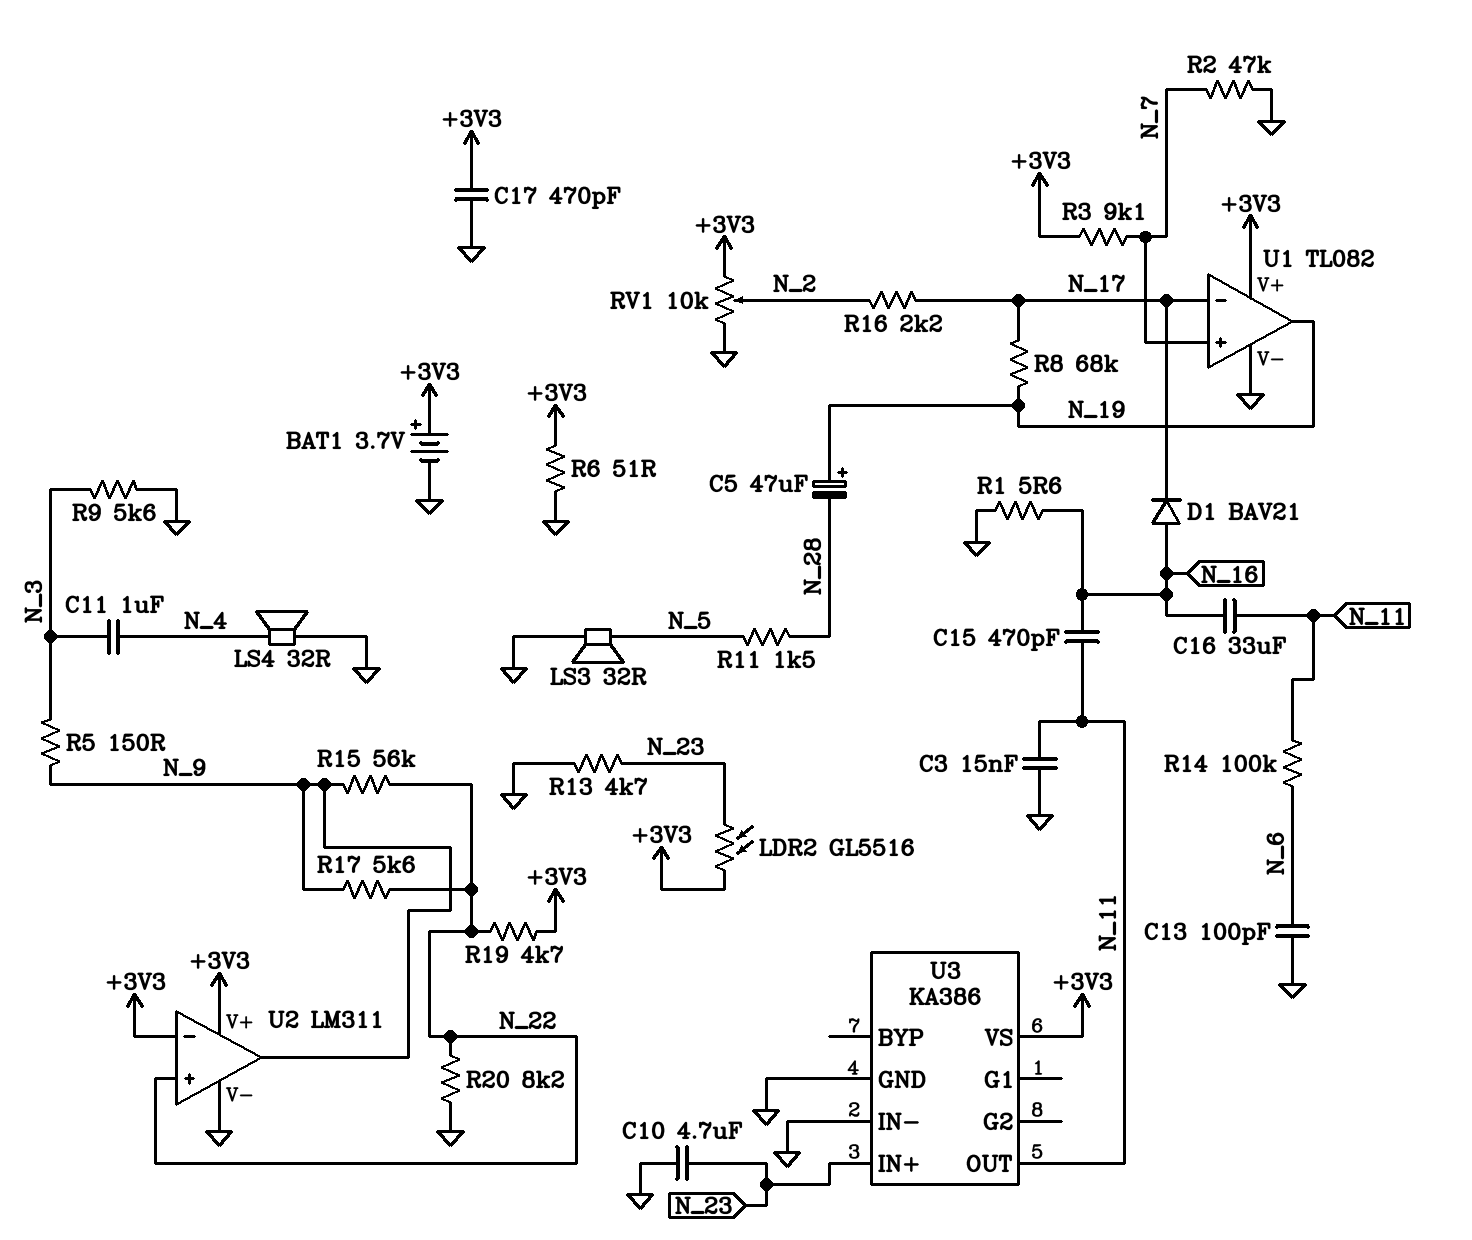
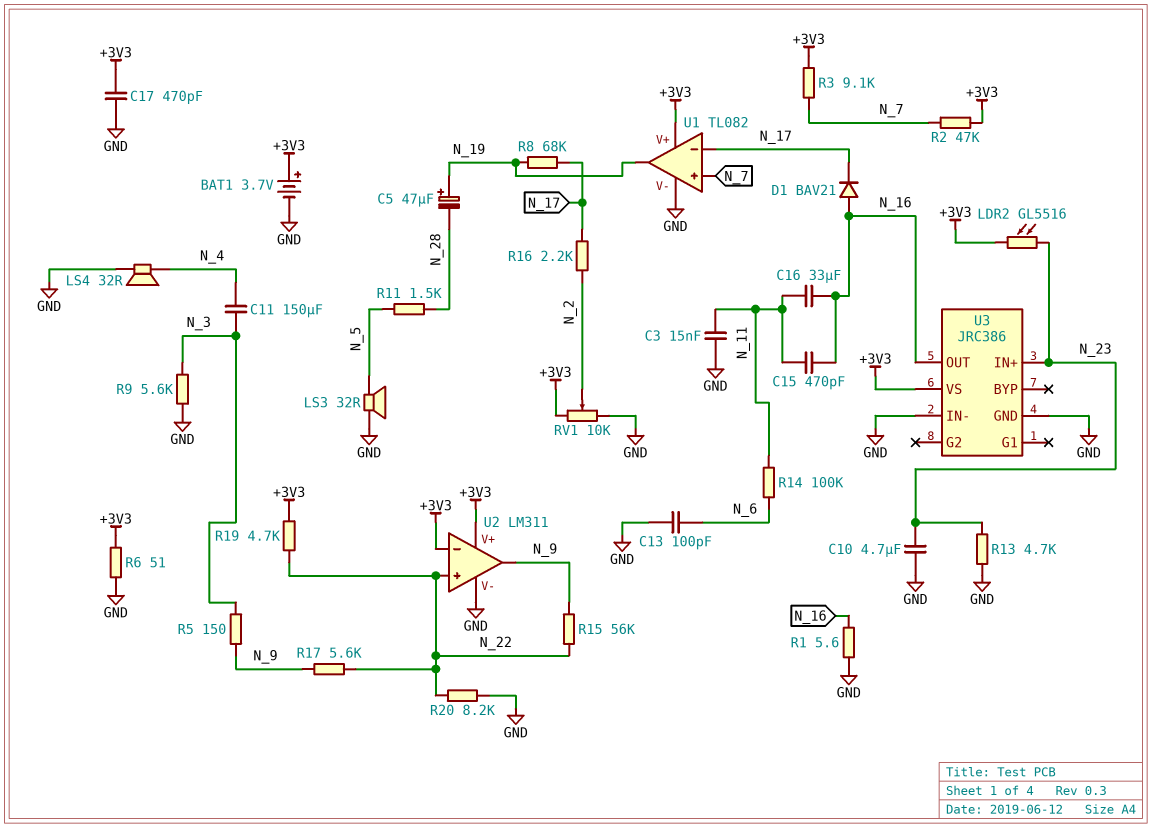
C11: 1uF (N_3, N_4) -> 150uF (N_3, N_4)
R2: 47k (GND, N_7) -> 47k (+3V3, N_7)
U3: KA386 -> JRC386
U3 pin OUT: N_11 -> N_16

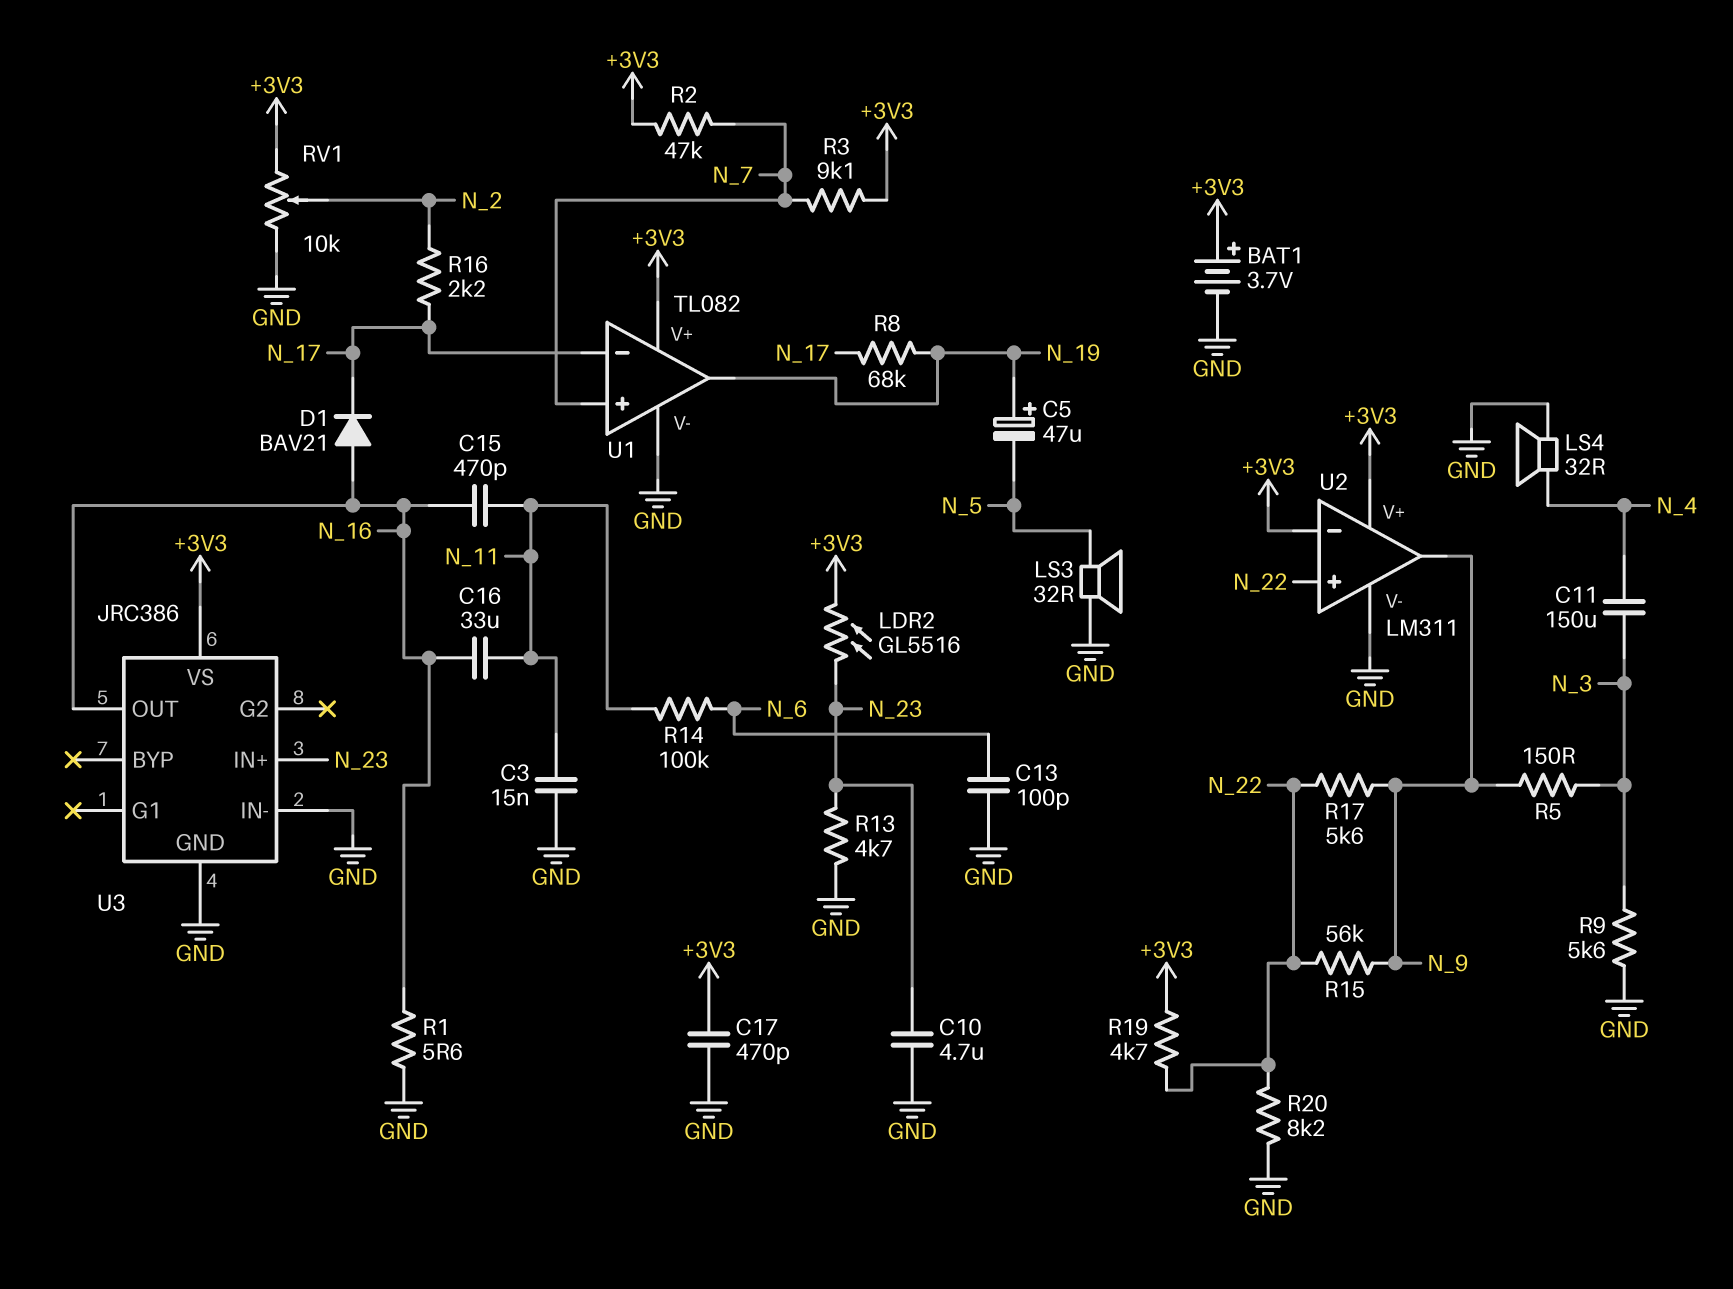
C5: 47uF (plus N_19, minus N_28) -> 47uF (plus N_19, minus N_5)
R6: 51 (+3V3, GND) -> none
R11: 1.5k (N_5, N_28) -> none

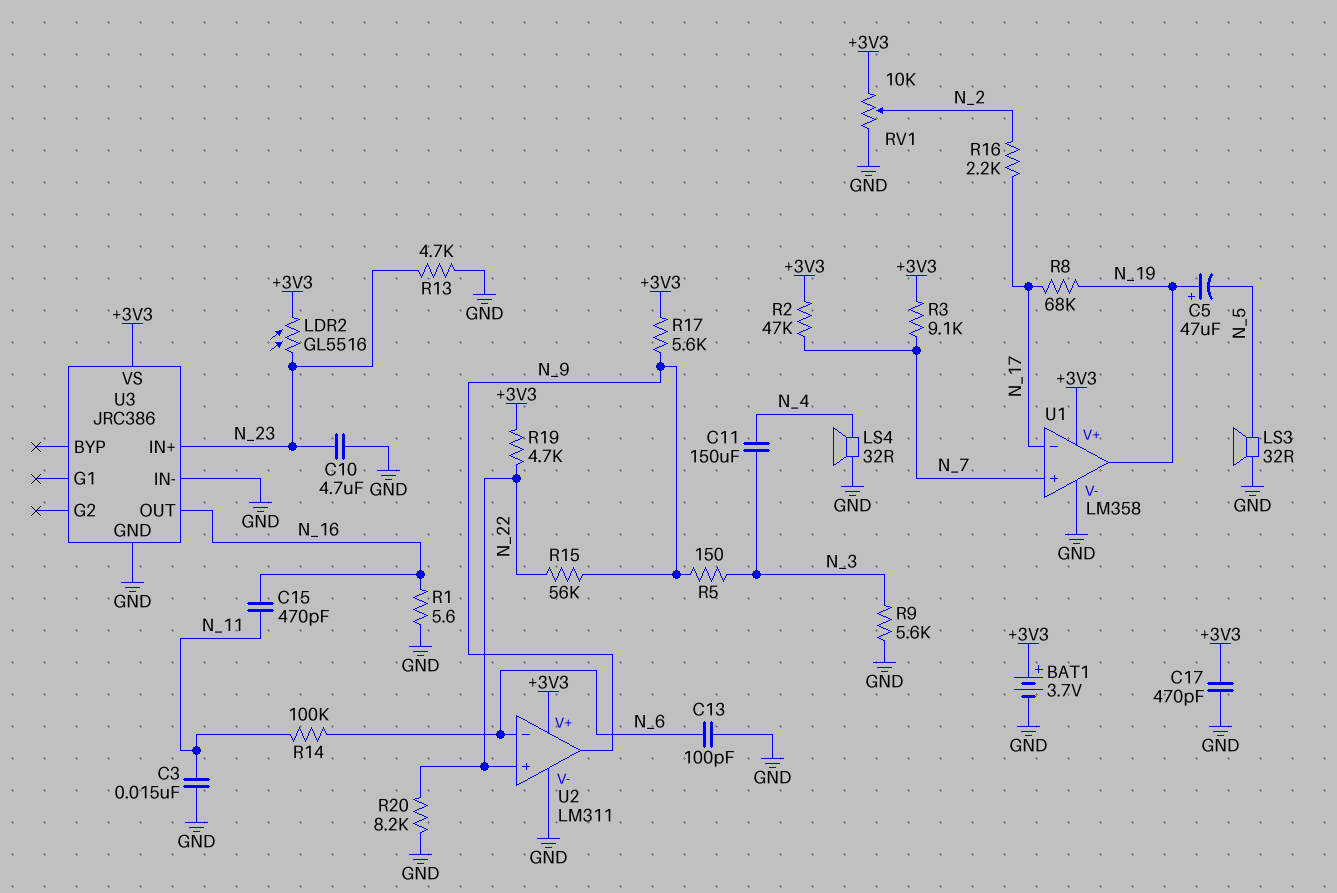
C16: 33uF (N_11, N_16) -> none
D1: diode BAV21 (A N_16, K N_17) -> none
R17: 5.6k (N_9, N_22) -> 5.6k (+3V3, N_9)
U1: TL082 -> LM358
U2 pin in-: +3V3 -> N_6

